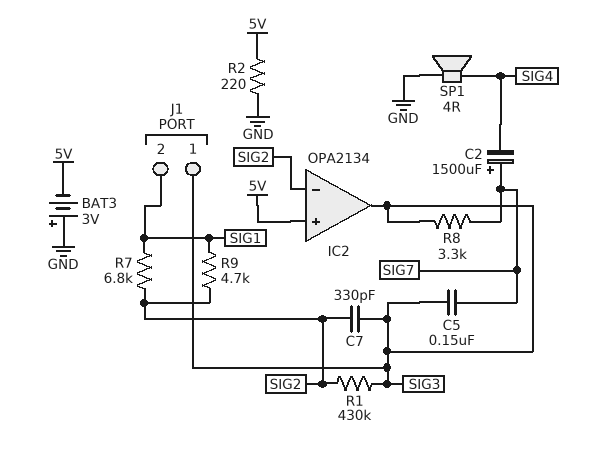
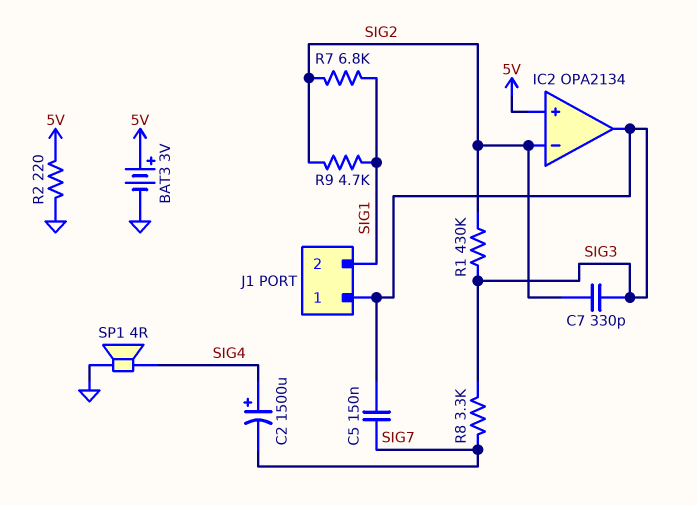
BAT3: 3V (plus GND, minus 5V) -> 3V (plus 5V, minus GND)
C2: 1500uF (plus SIG7, minus SIG4) -> 1500uF (plus SIG4, minus SIG7)

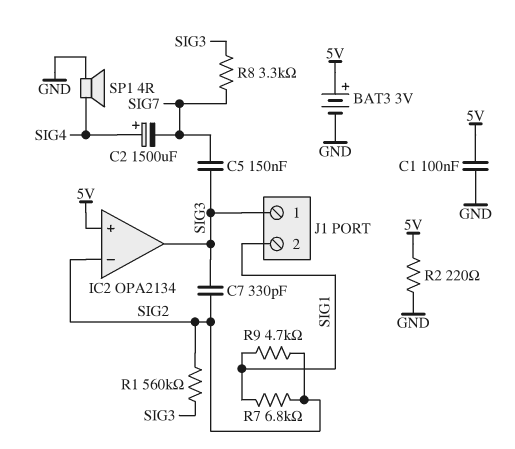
C1: none -> 100nF (5V, GND)
R1: 430k (SIG2, SIG3) -> 560k (SIG2, SIG3)

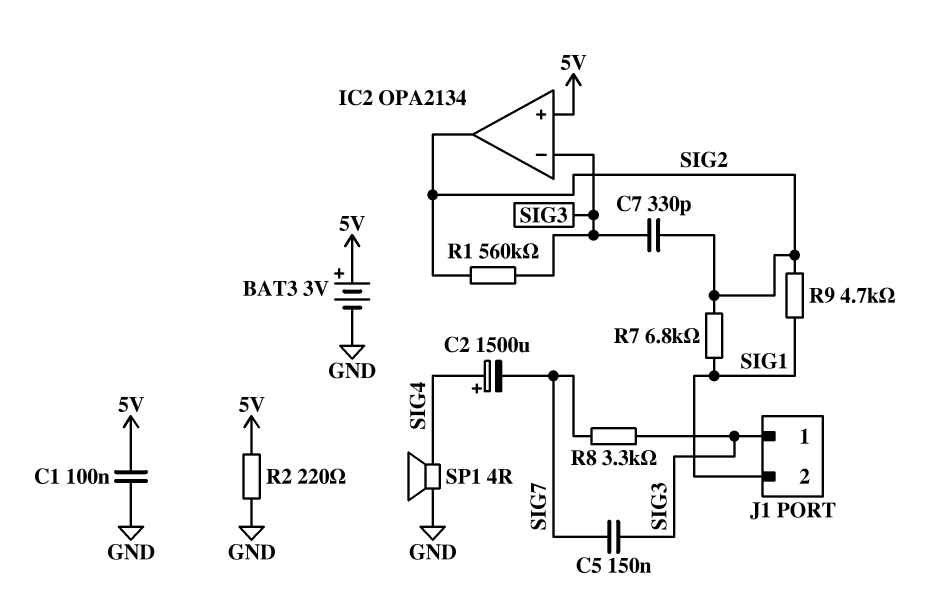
IC2 pin in-: SIG2 -> SIG3
IC2 pin out: SIG3 -> SIG2

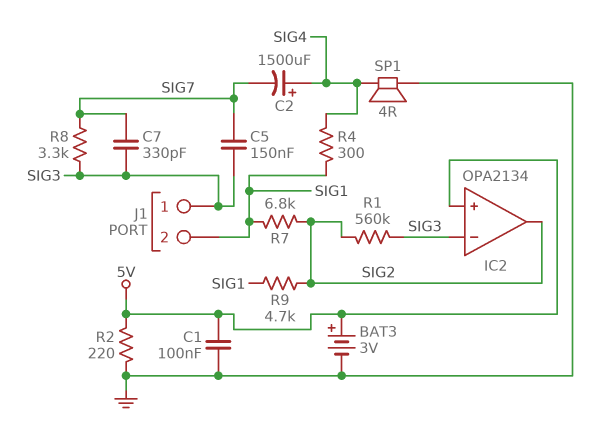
C7: 330pF (SIG2, SIG3) -> 330pF (SIG3, SIG7)
R4: none -> 300 (SIG1, SIG4)

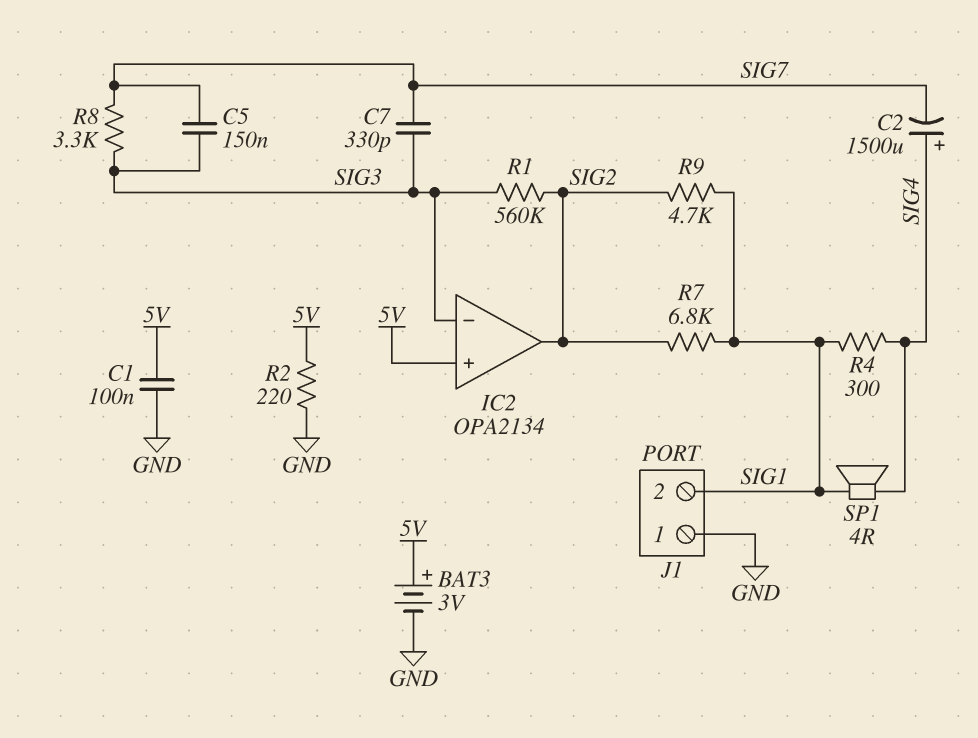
J1 pin 1: SIG3 -> GND
SP1: speaker 4R (GND, SIG4) -> speaker 4R (SIG1, SIG4)

